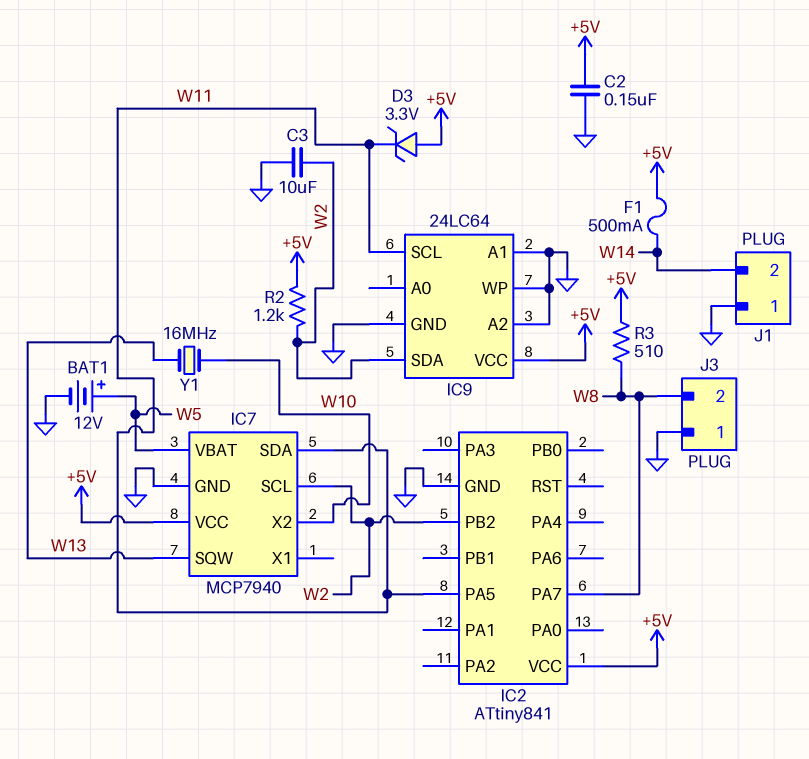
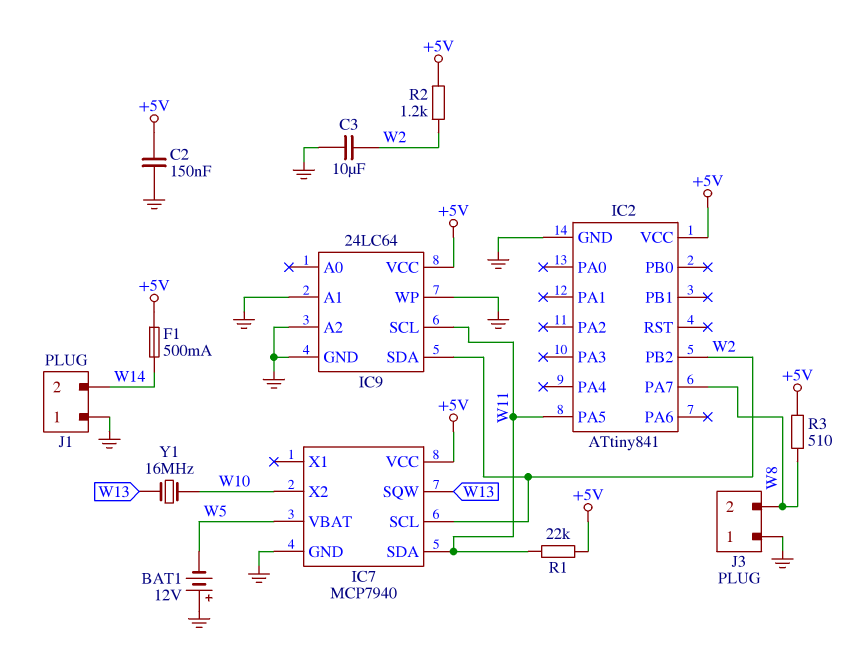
BAT1: 12V (plus W5, minus GND) -> 12V (plus GND, minus W5)
D3: zener 3.3V (A +5V, K W11) -> none
R1: none -> 22k (+5V, W11)

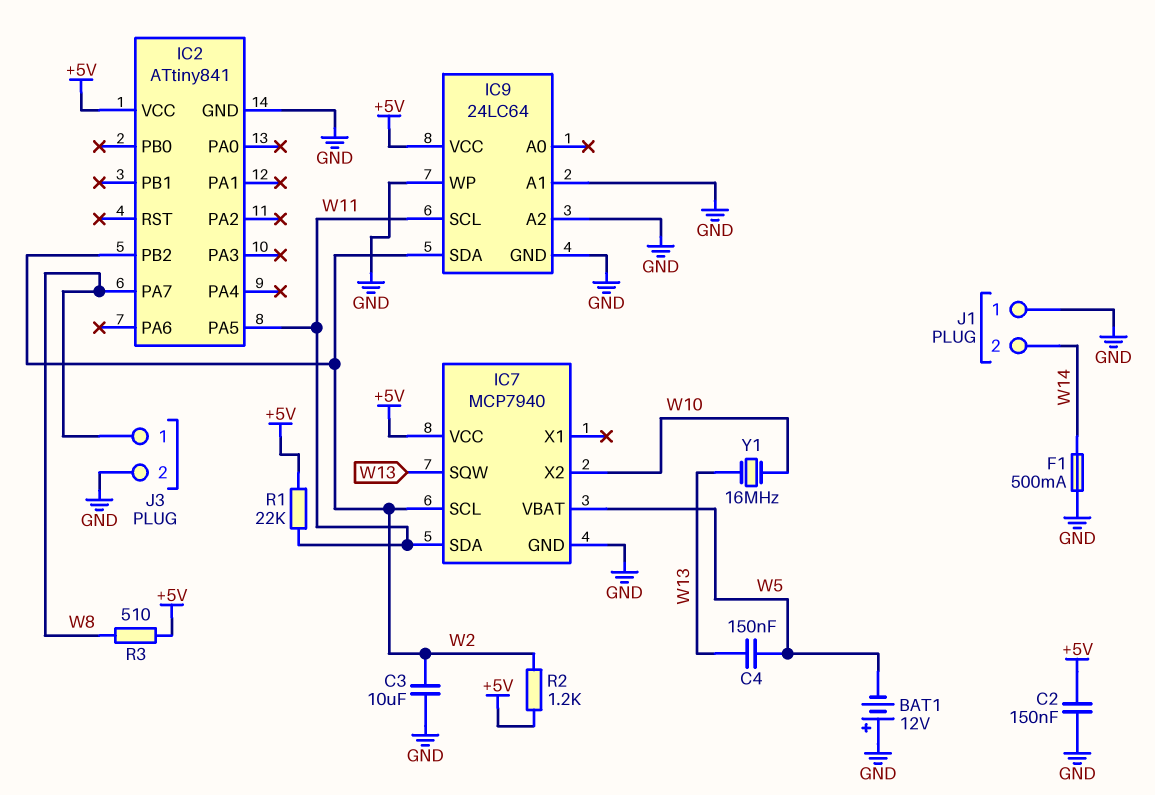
C4: none -> 150nF (W5, W13)
F1: 500mA (+5V, W14) -> 500mA (GND, W14)
J3 pin 1: GND -> W8
J3 pin 2: W8 -> GND

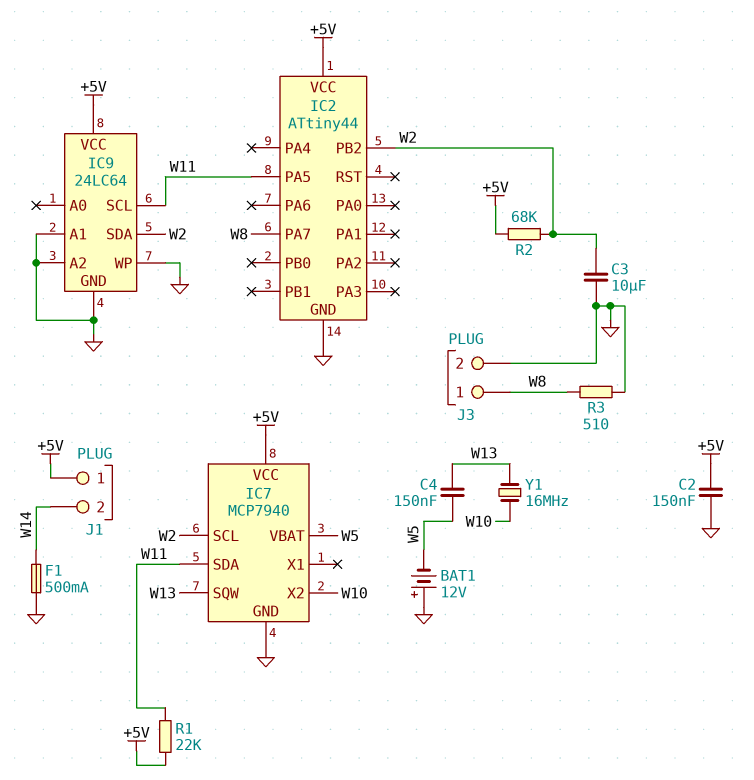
IC2: ATtiny841 -> ATtiny44
J1 pin 1: GND -> +5V
R2: 1.2k (+5V, W2) -> 68k (+5V, W2)
R3: 510 (+5V, W8) -> 510 (GND, W8)

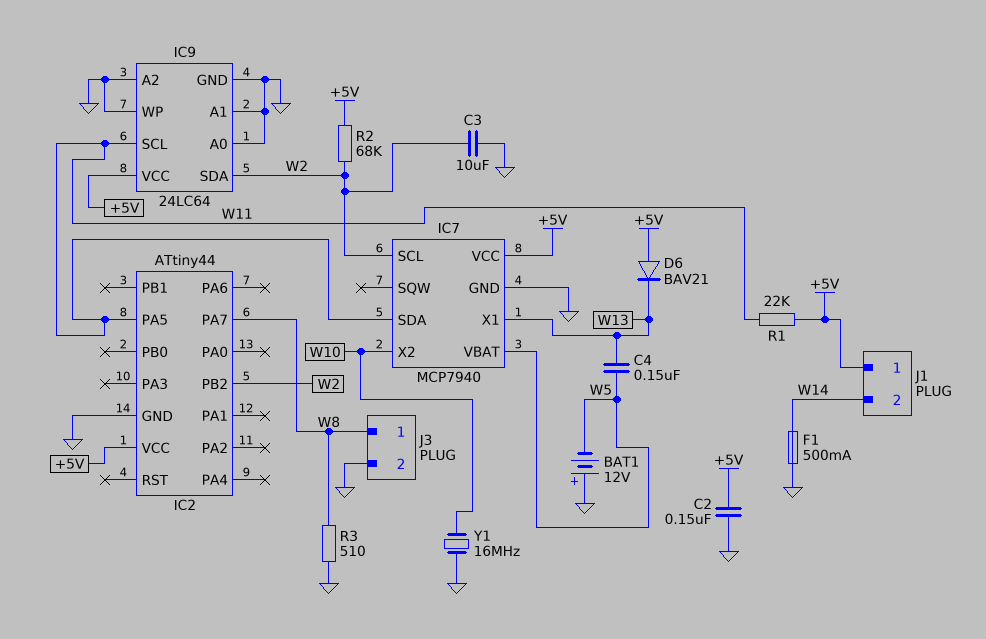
D6: none -> diode BAV21 (A +5V, K W13)
IC7 pin SQW: W13 -> none
IC7 pin X1: none -> W13
IC9 pin A0: none -> GND
Y1: 16MHz (W10, W13) -> 16MHz (GND, W10)

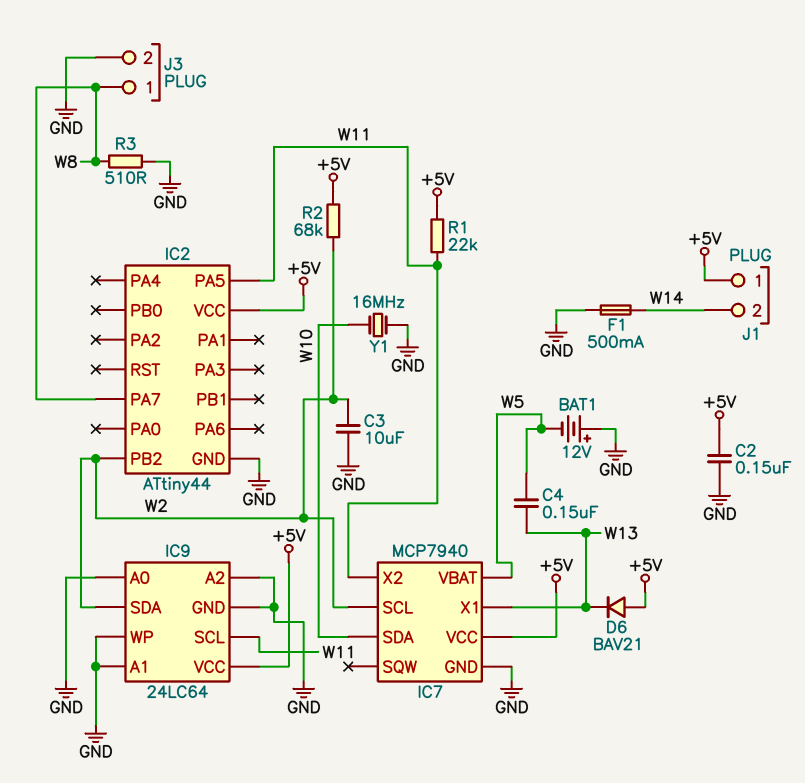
IC7 pin SDA: W11 -> W10
IC7 pin X2: W10 -> W11

